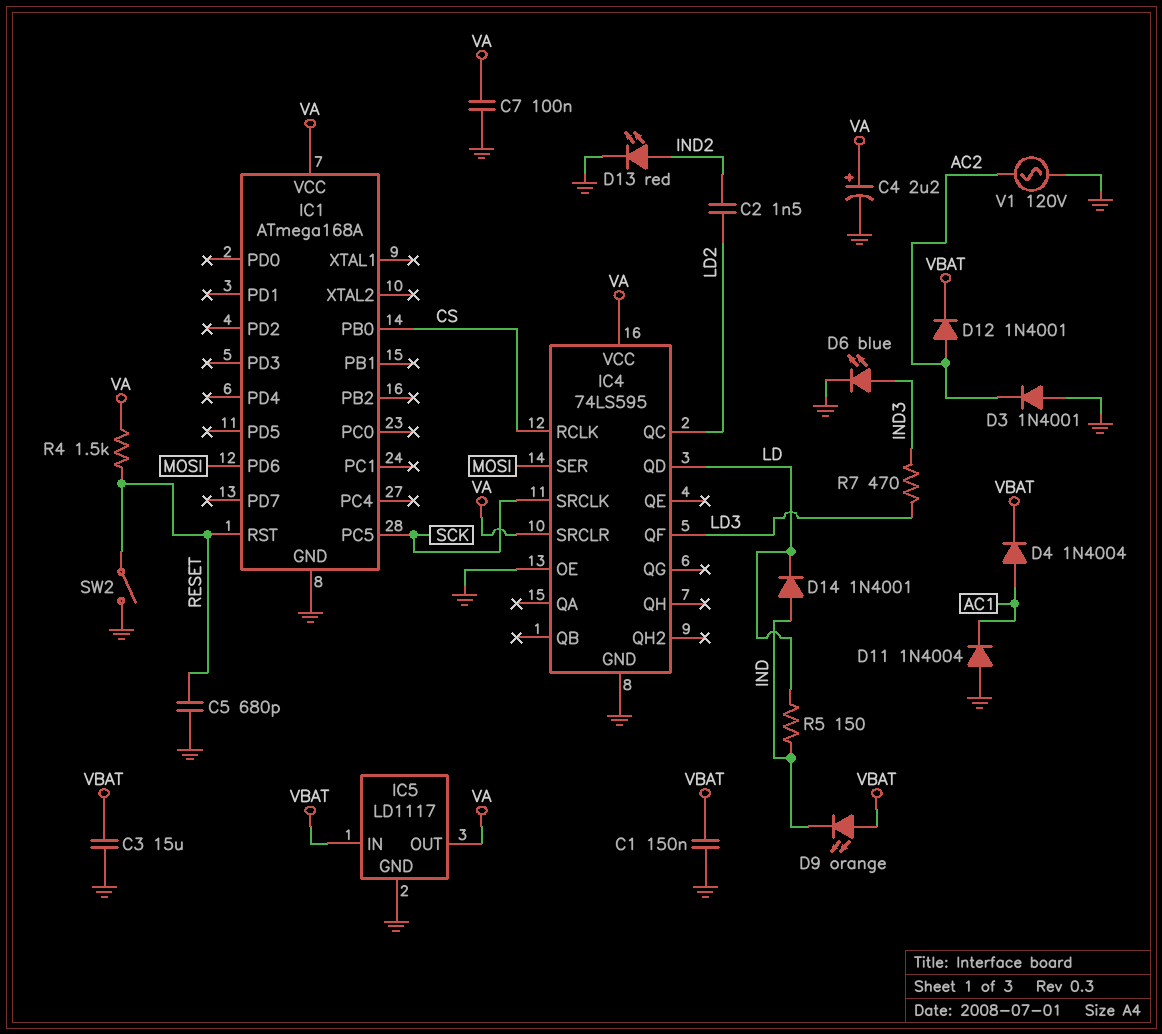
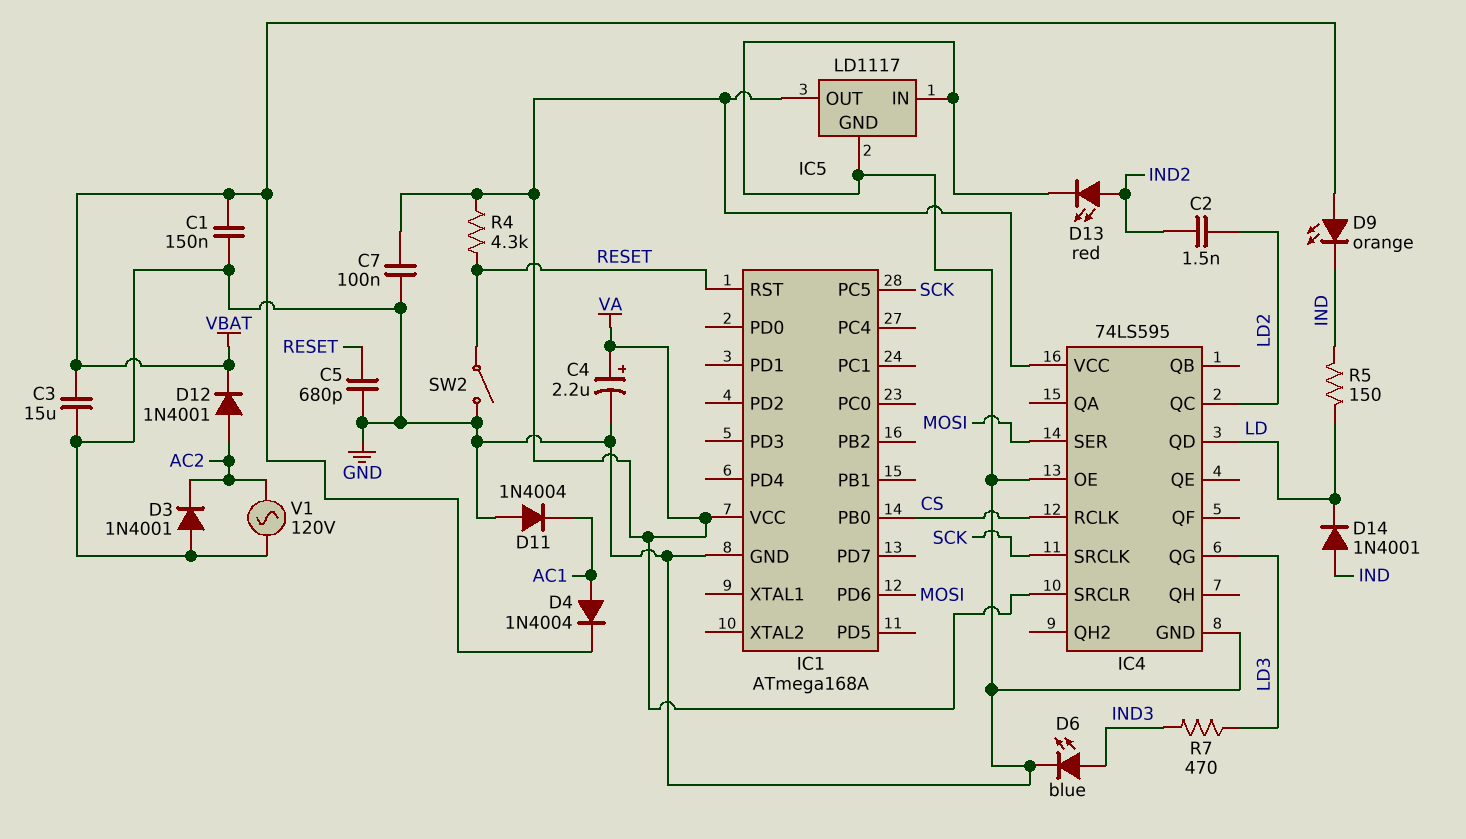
IC4 pin QF: LD3 -> none
IC4 pin QG: none -> LD3
IC5 pin IN: VBAT -> GND
R4: 1.5k (RESET, VA) -> 4.3k (RESET, VA)

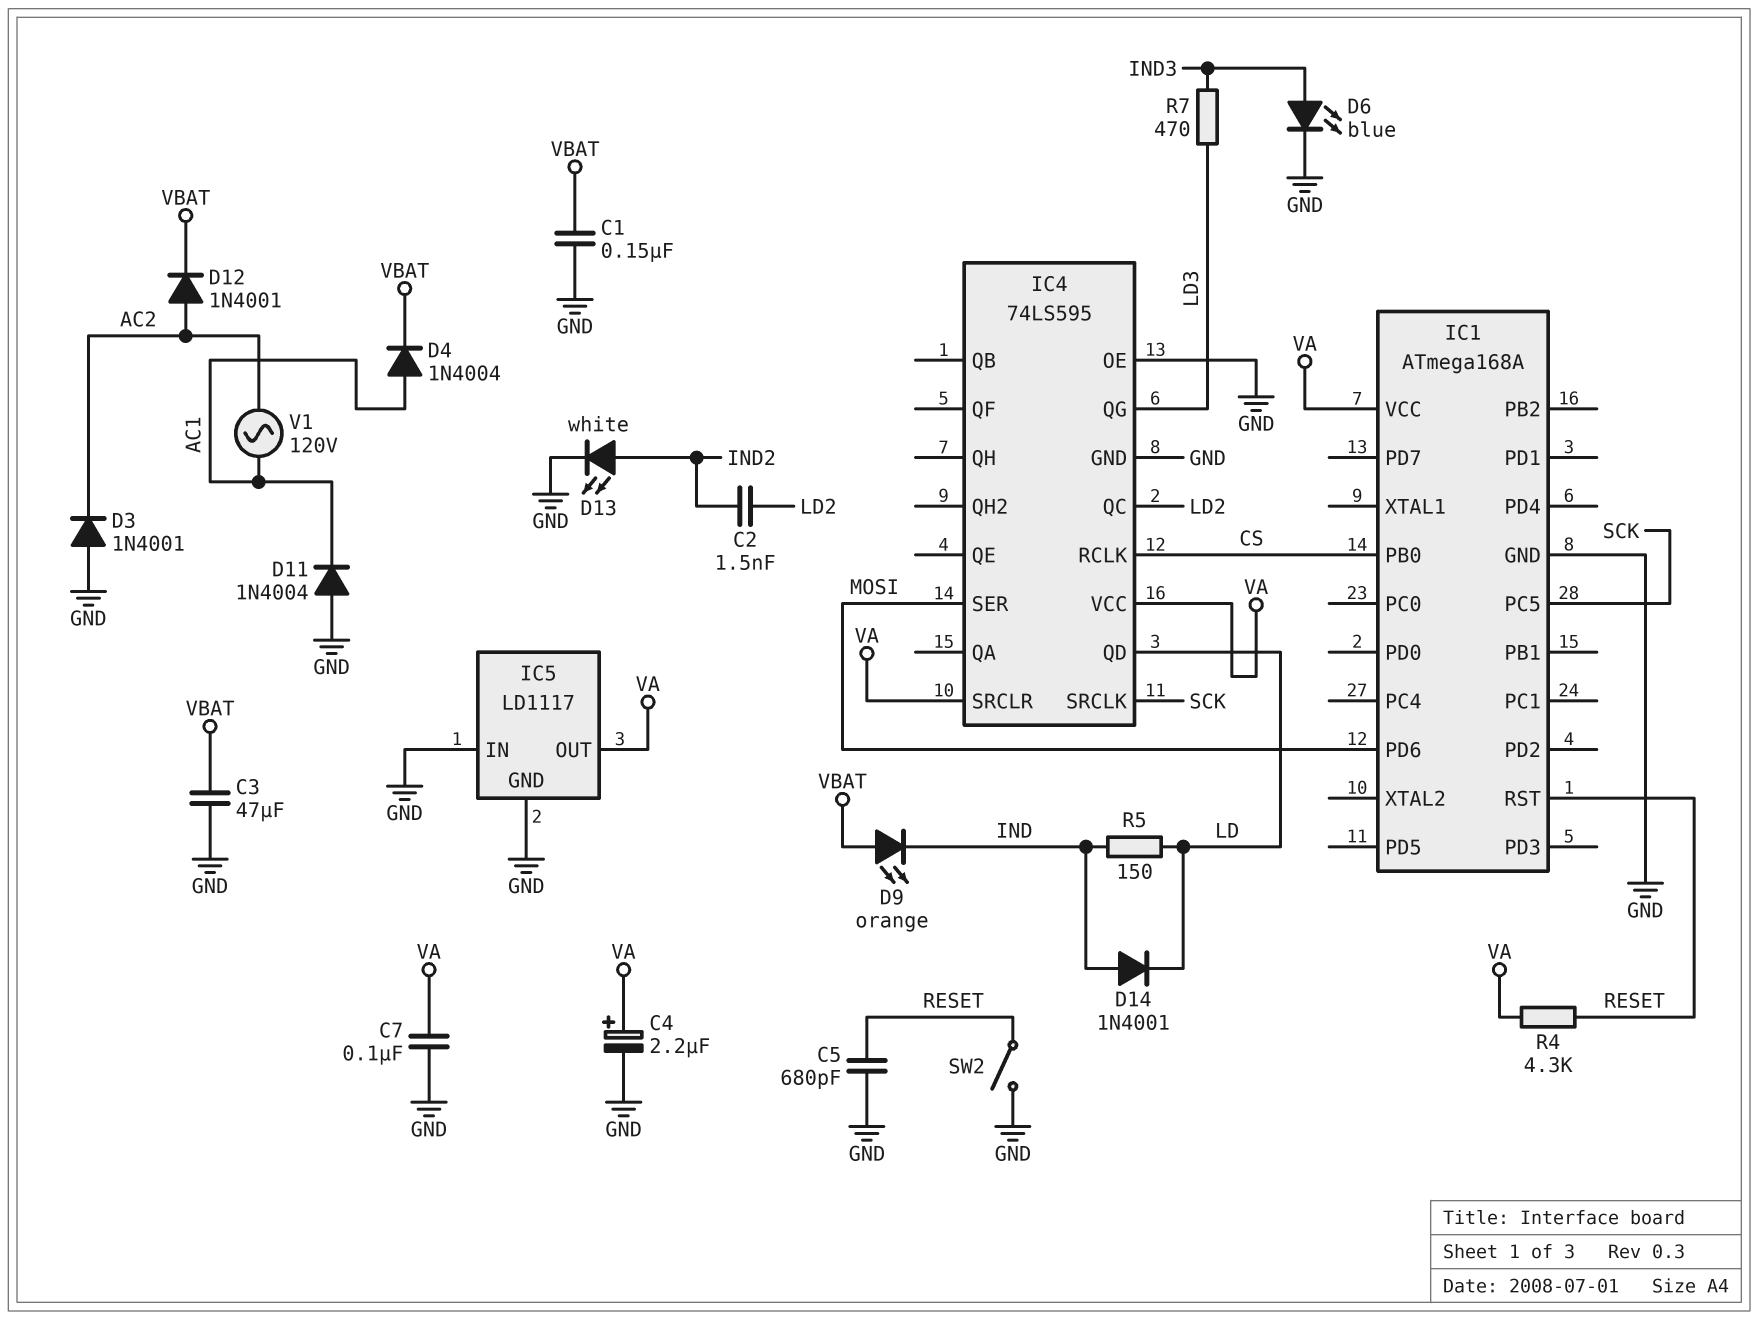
C3: 15uF (GND, VBAT) -> 47uF (GND, VBAT)
D13: LED red (A IND2, K GND) -> LED white (A IND2, K GND)
V1: AC 120V (AC2, GND) -> AC 120V (AC1, AC2)

